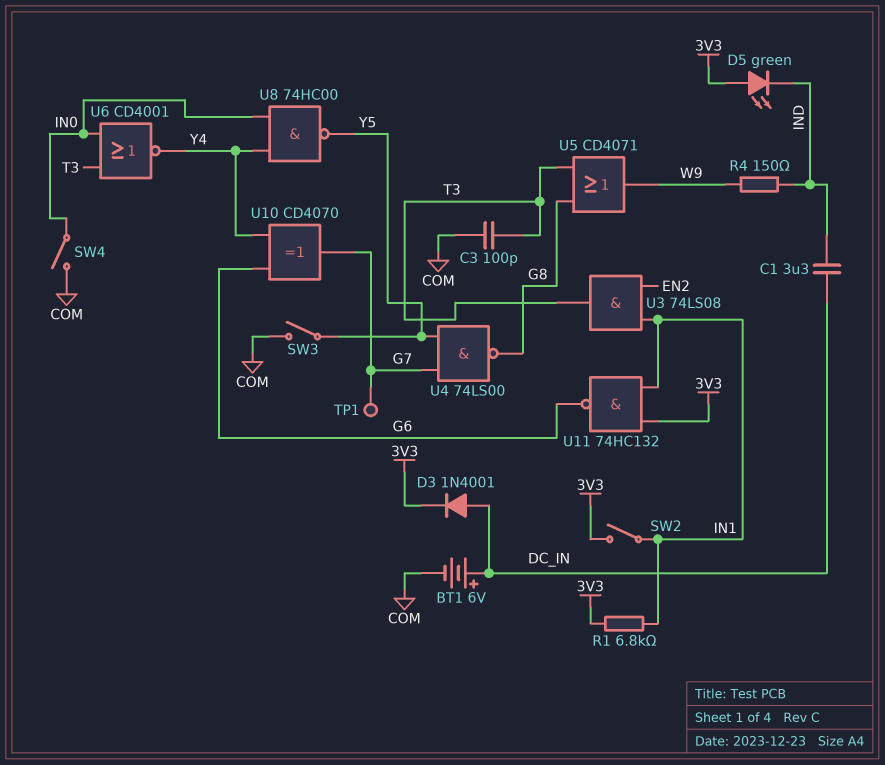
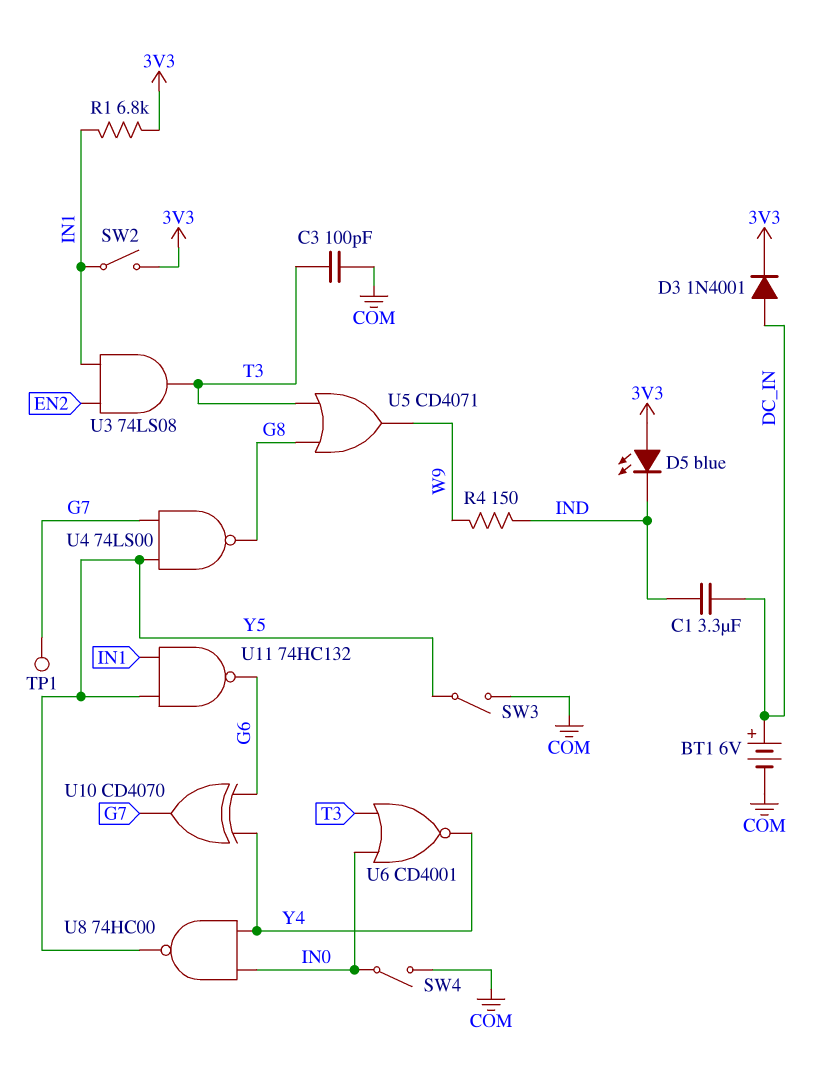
D5: LED green (A 3V3, K IND) -> LED blue (A 3V3, K IND)
U11: NAND 74HC132 (in 3V3, in IN1, out G6) -> NAND 74HC132 (in IN1, in Y5, out G6)

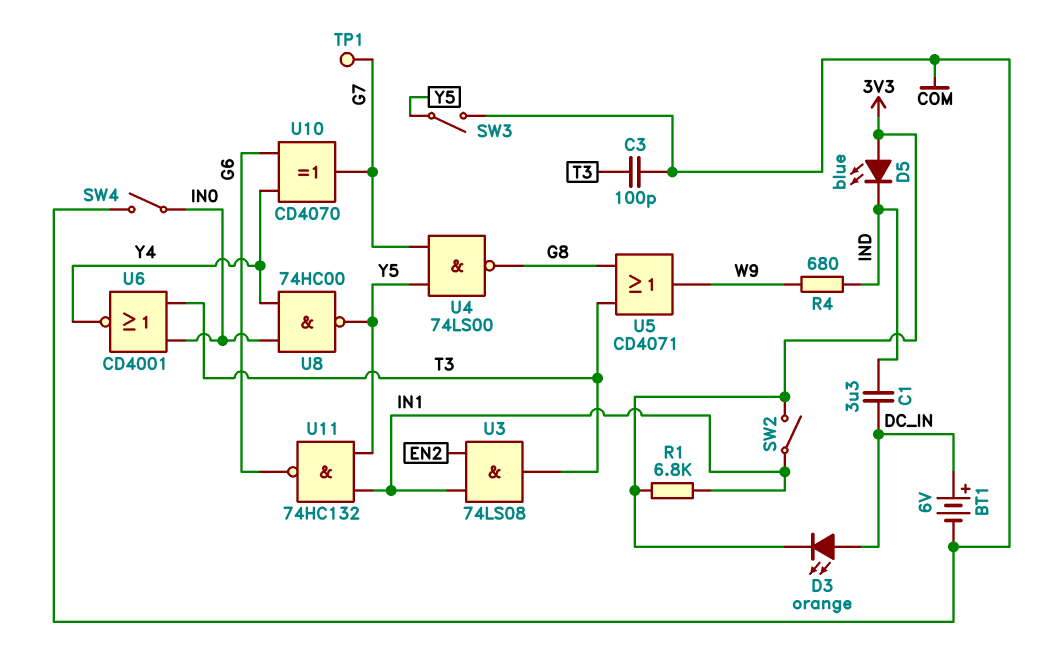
D3: diode 1N4001 (A DC_IN, K 3V3) -> LED orange (A DC_IN, K 3V3)
R4: 150 (IND, W9) -> 680 (IND, W9)

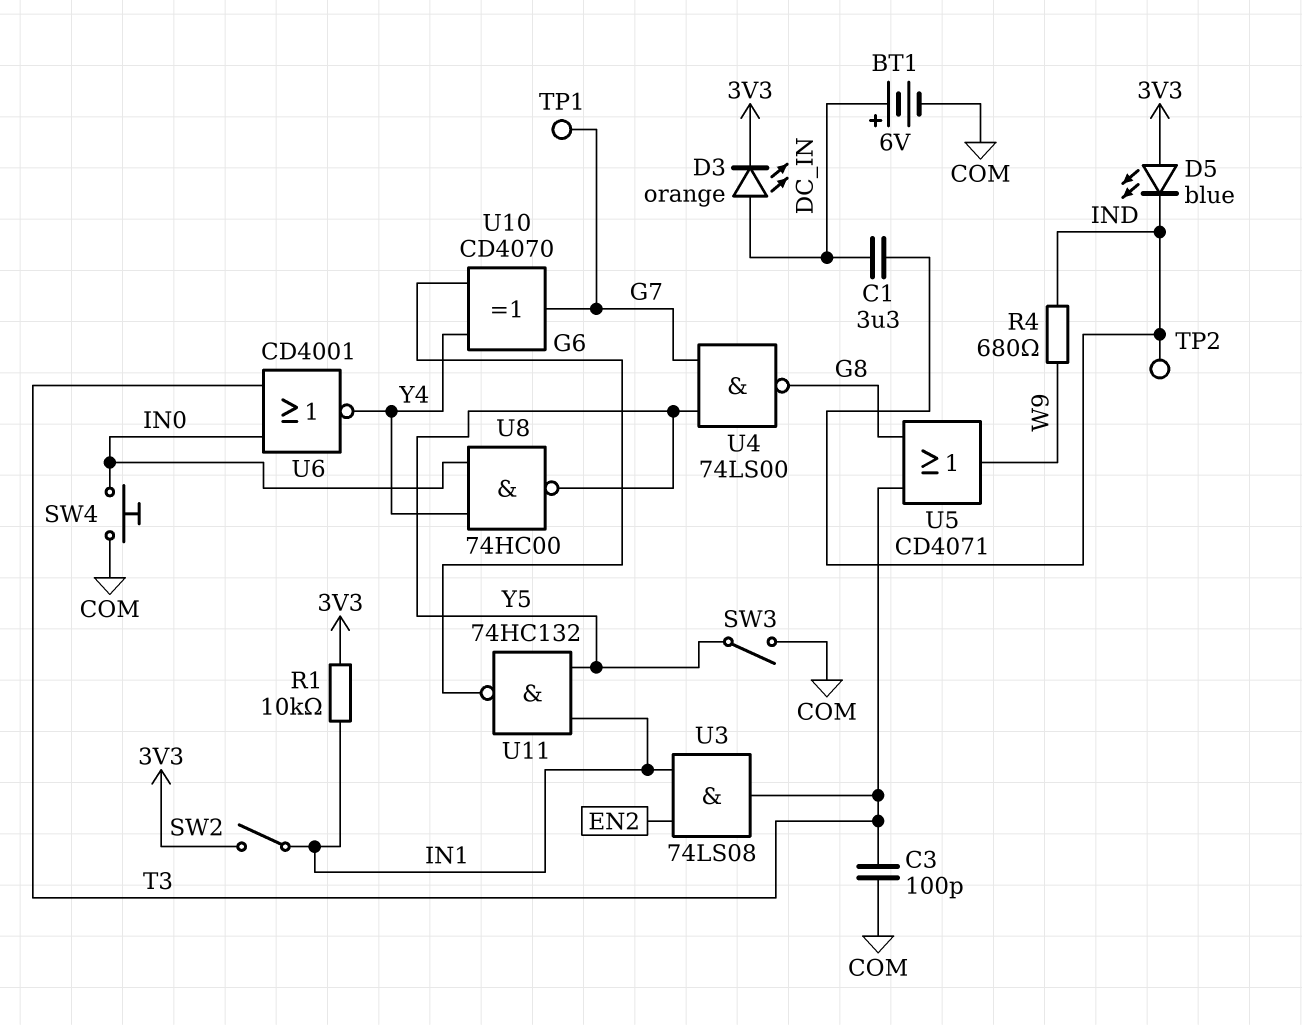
R1: 6.8k (3V3, IN1) -> 10k (3V3, IN1)
SW4: switch (COM, IN0) -> button (COM, IN0)
TP2: none -> test point (IND)

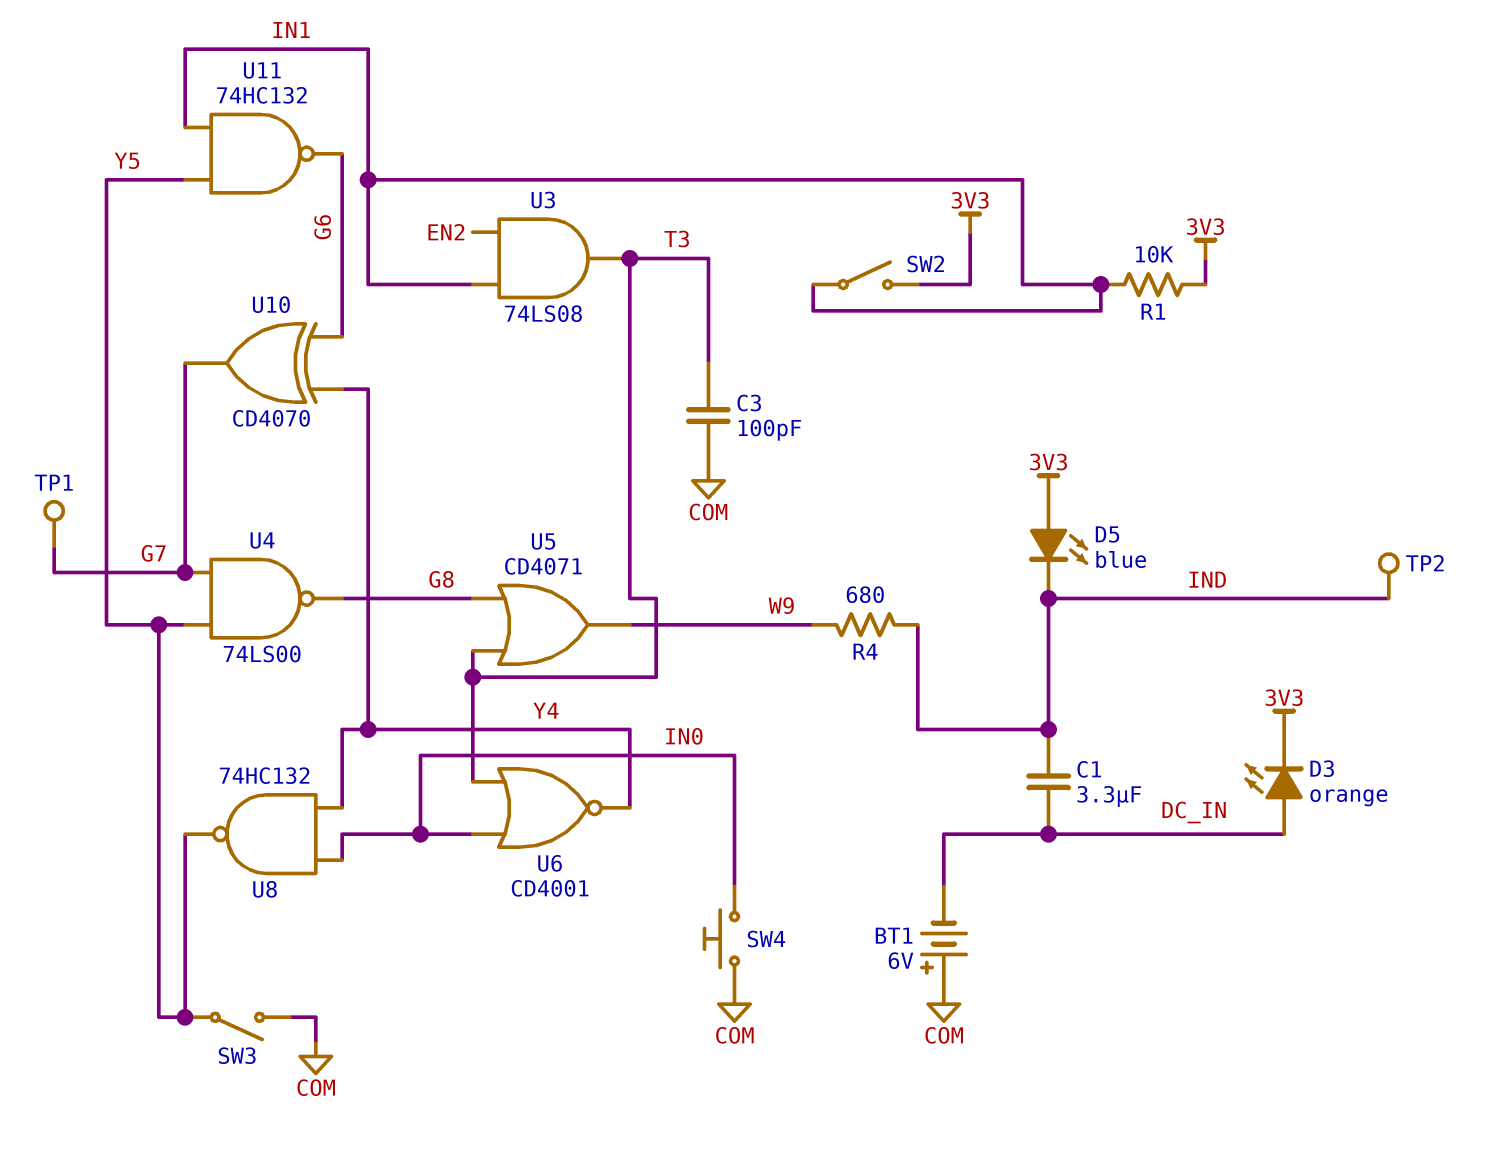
BT1: 6V (plus DC_IN, minus COM) -> 6V (plus COM, minus DC_IN)
U8: NAND 74HC00 (in IN0, in Y4, out Y5) -> NAND 74HC132 (in IN0, in Y4, out Y5)

